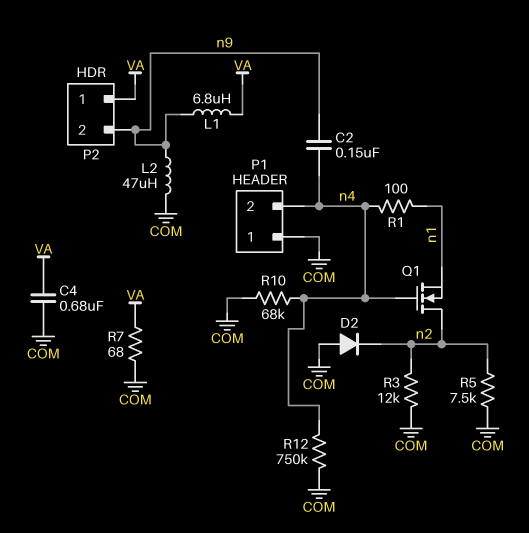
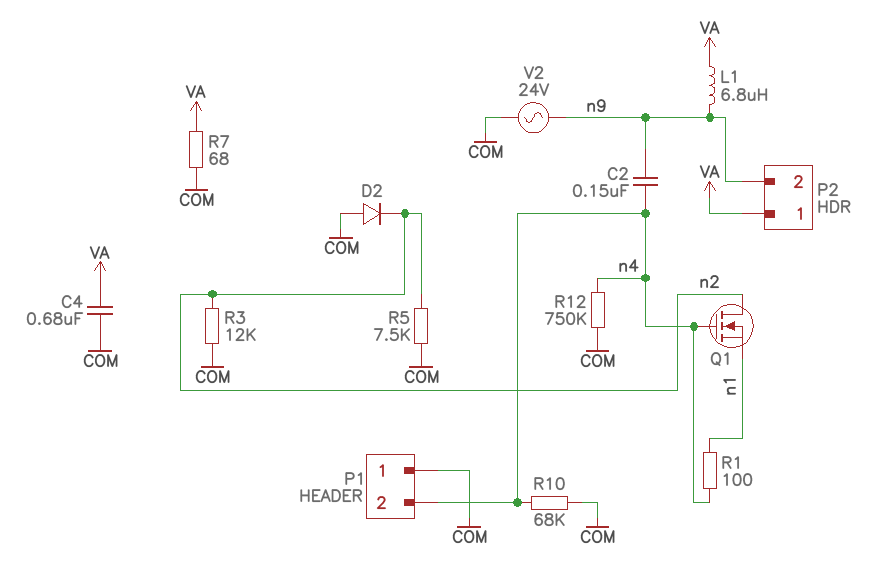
L2: 47uH (COM, n9) -> none
V2: none -> AC 24V (COM, n9)

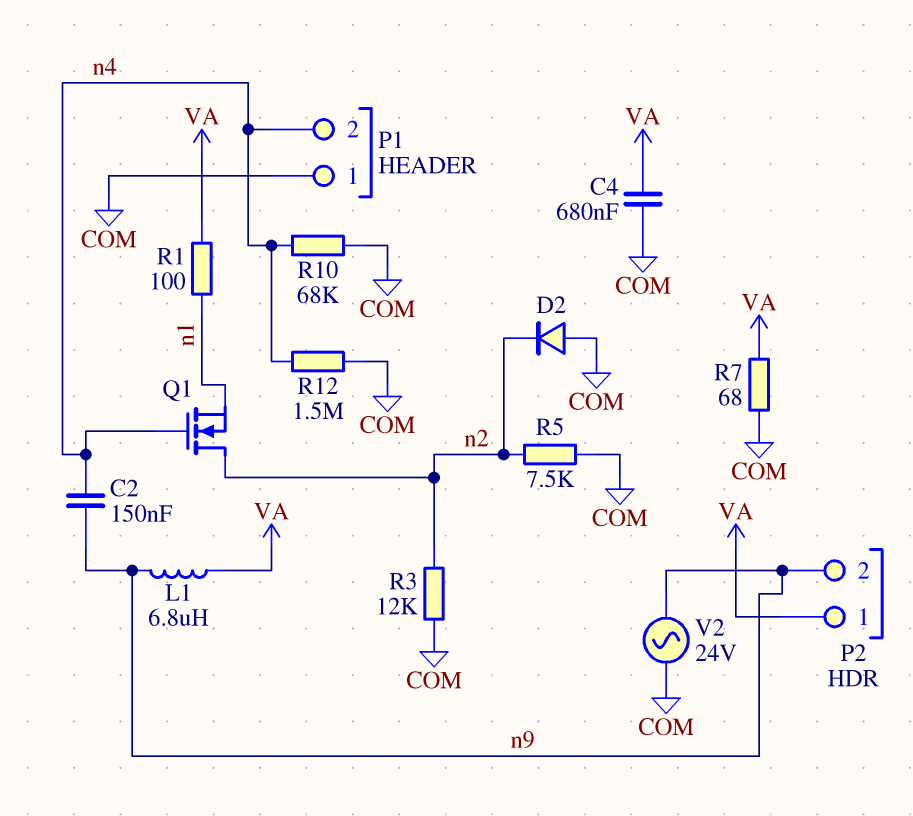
R1: 100 (n1, n4) -> 100 (VA, n1)
R12: 750k (COM, n4) -> 1.5M (COM, n4)

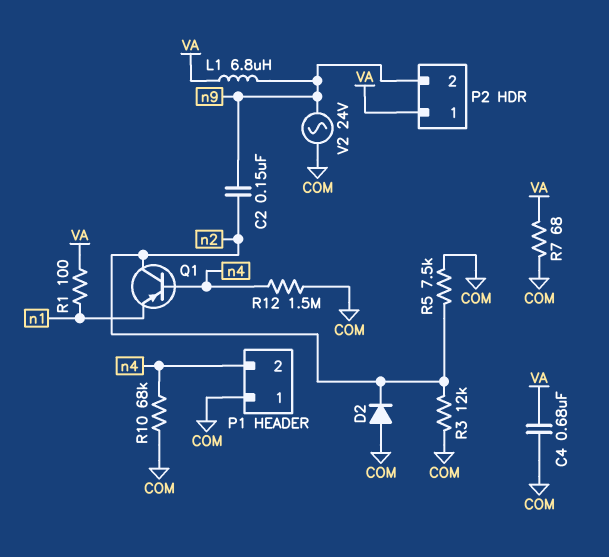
C2: 150nF (n4, n9) -> 150nF (n2, n9)
Q1: NMOS (G n4, D n2, S n1) -> PNP (B n4, C n2, E n1)

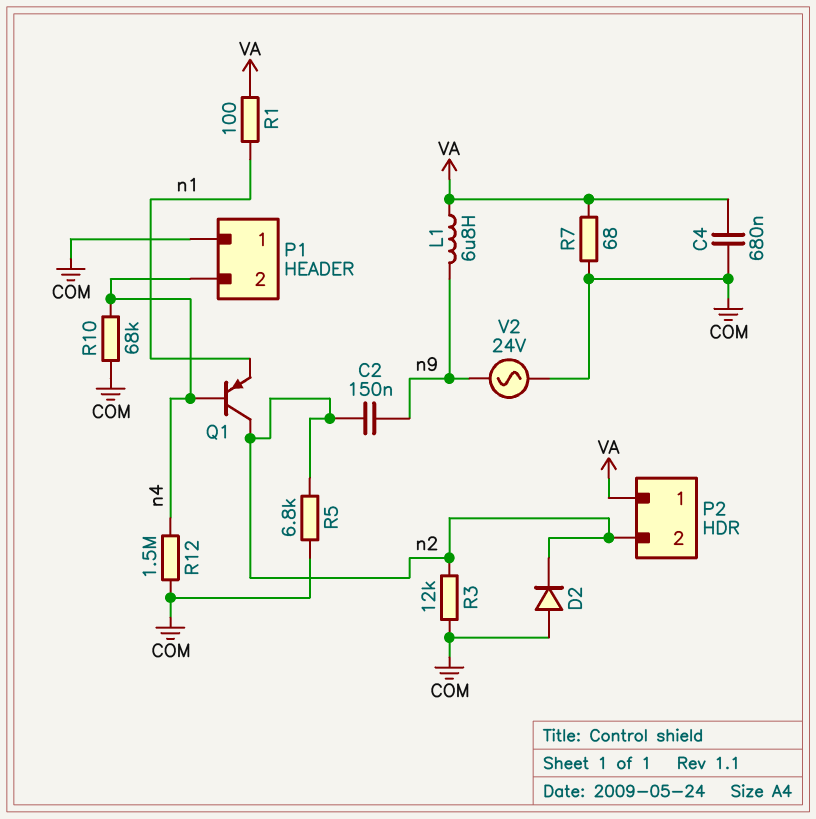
P2 pin 2: n9 -> n2
R5: 7.5k (COM, n2) -> 6.8k (COM, n2)

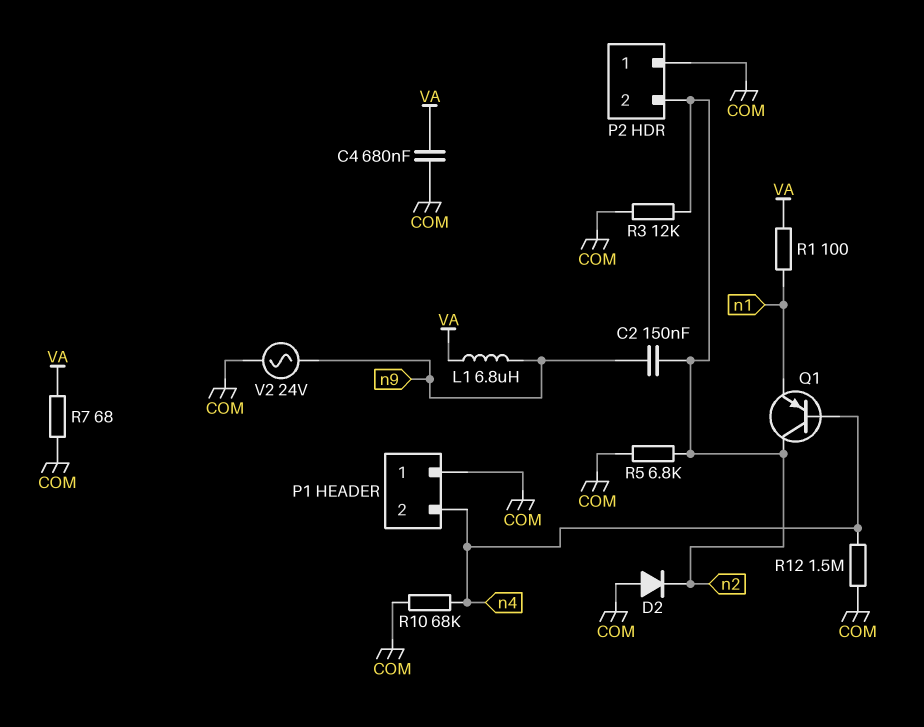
P2 pin 1: VA -> COM

